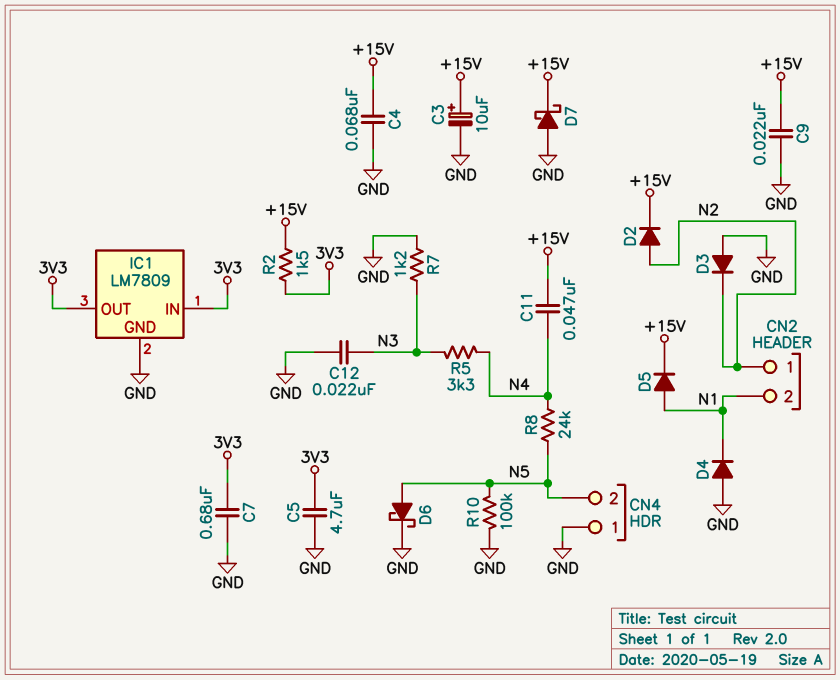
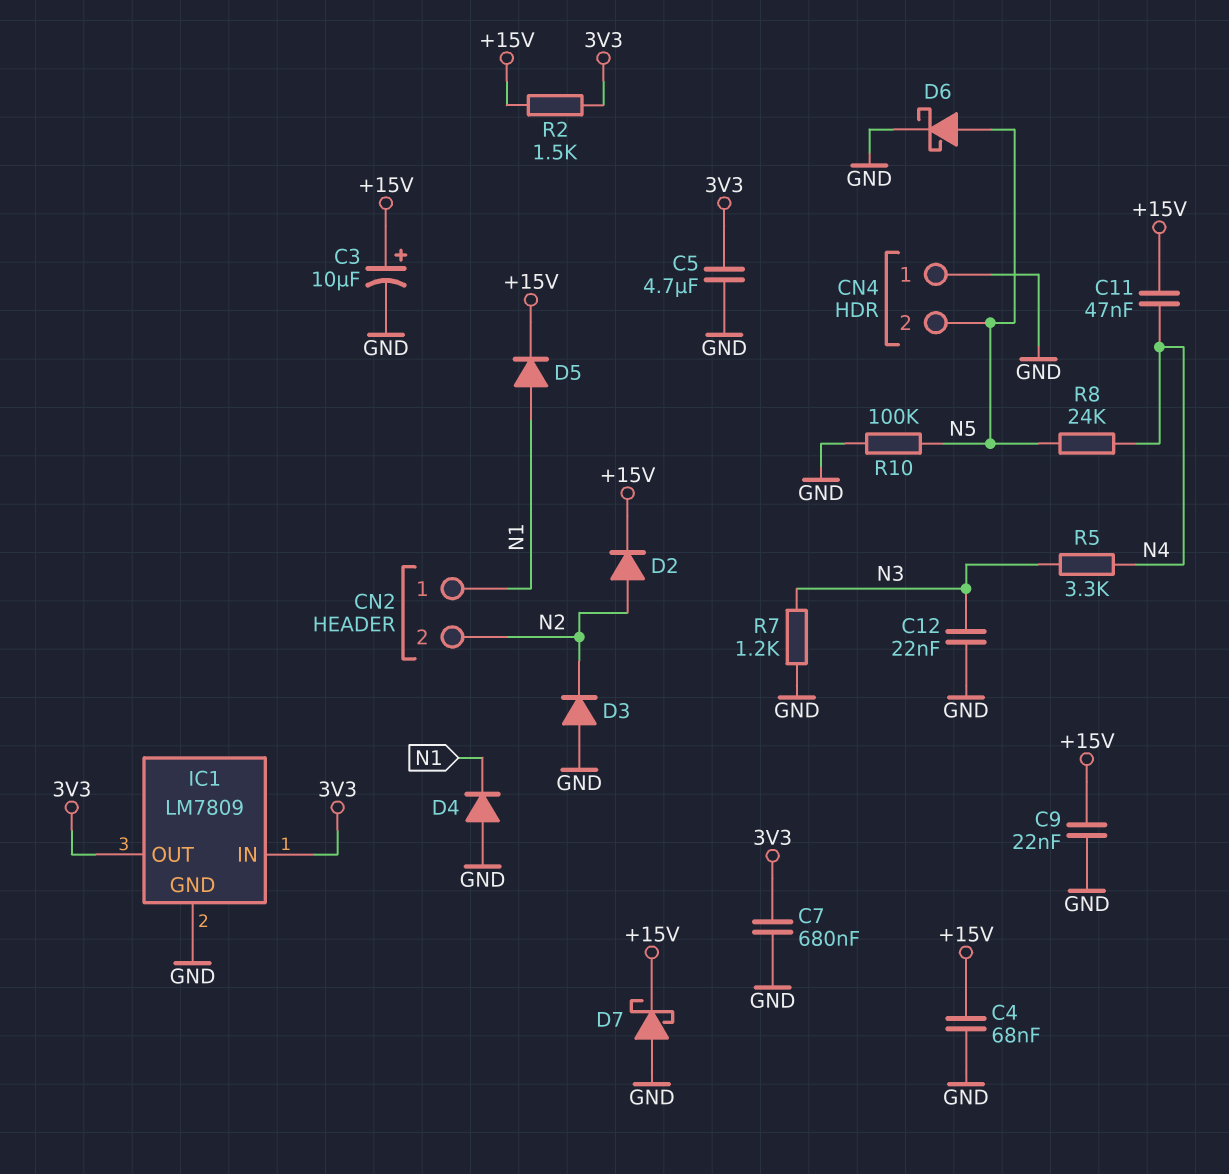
CN2 pin 1: N2 -> N1
CN2 pin 2: N1 -> N2

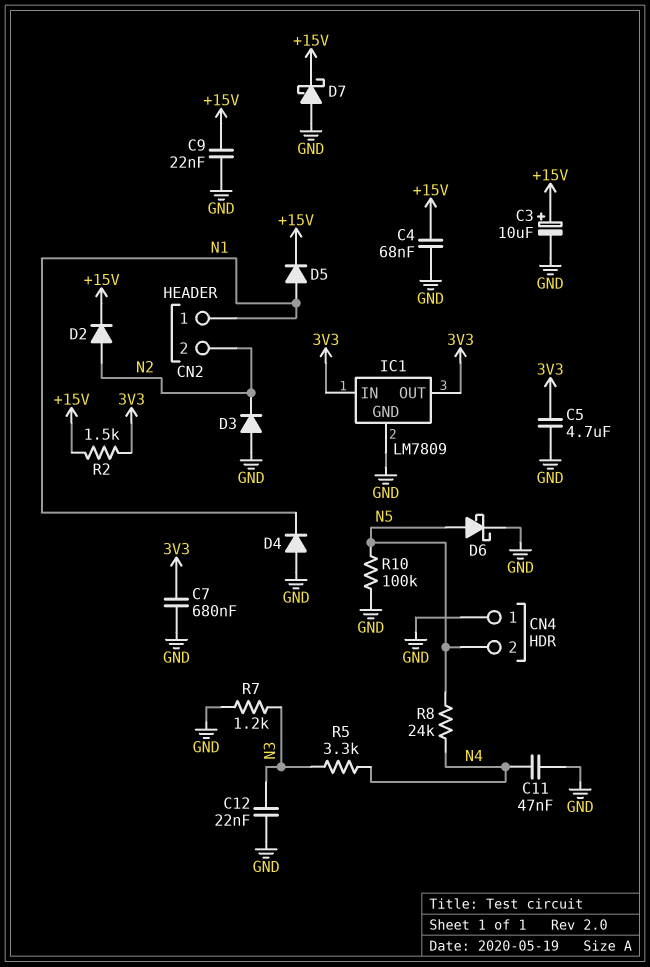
C11: 47nF (+15V, N4) -> 47nF (GND, N4)

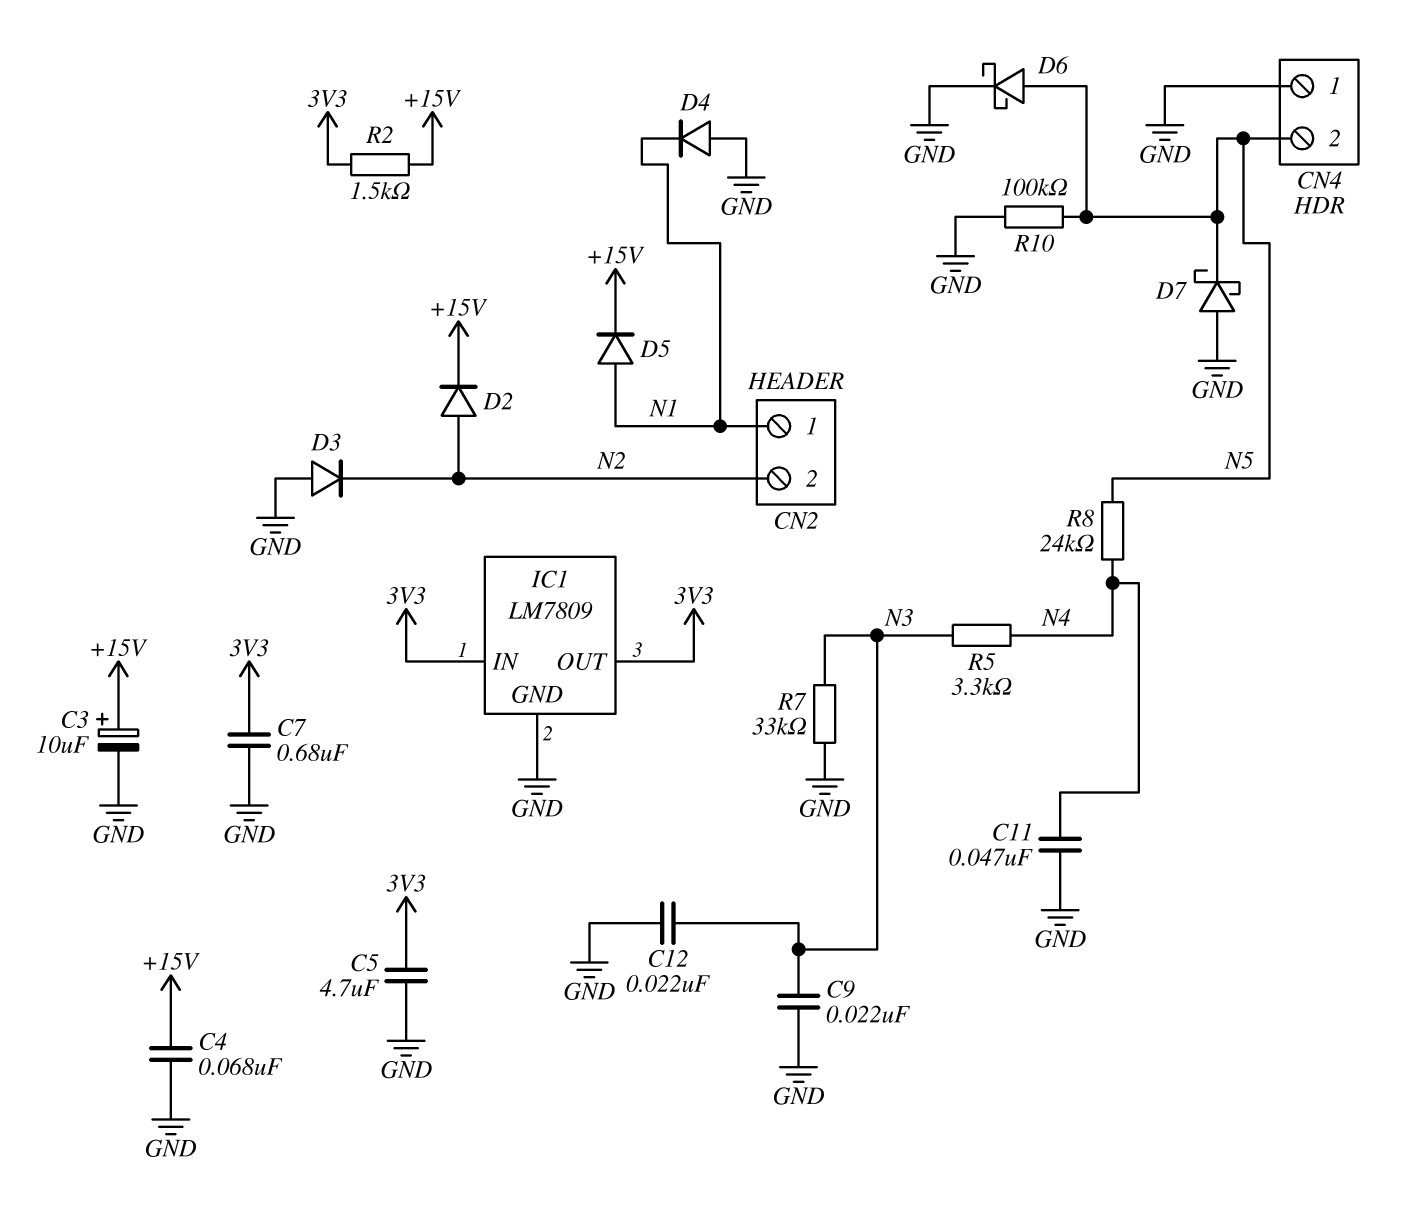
C9: 22nF (+15V, GND) -> 22nF (GND, N3)
D7: schottky (A GND, K +15V) -> schottky (A GND, K N5)
R7: 1.2k (GND, N3) -> 33k (GND, N3)

